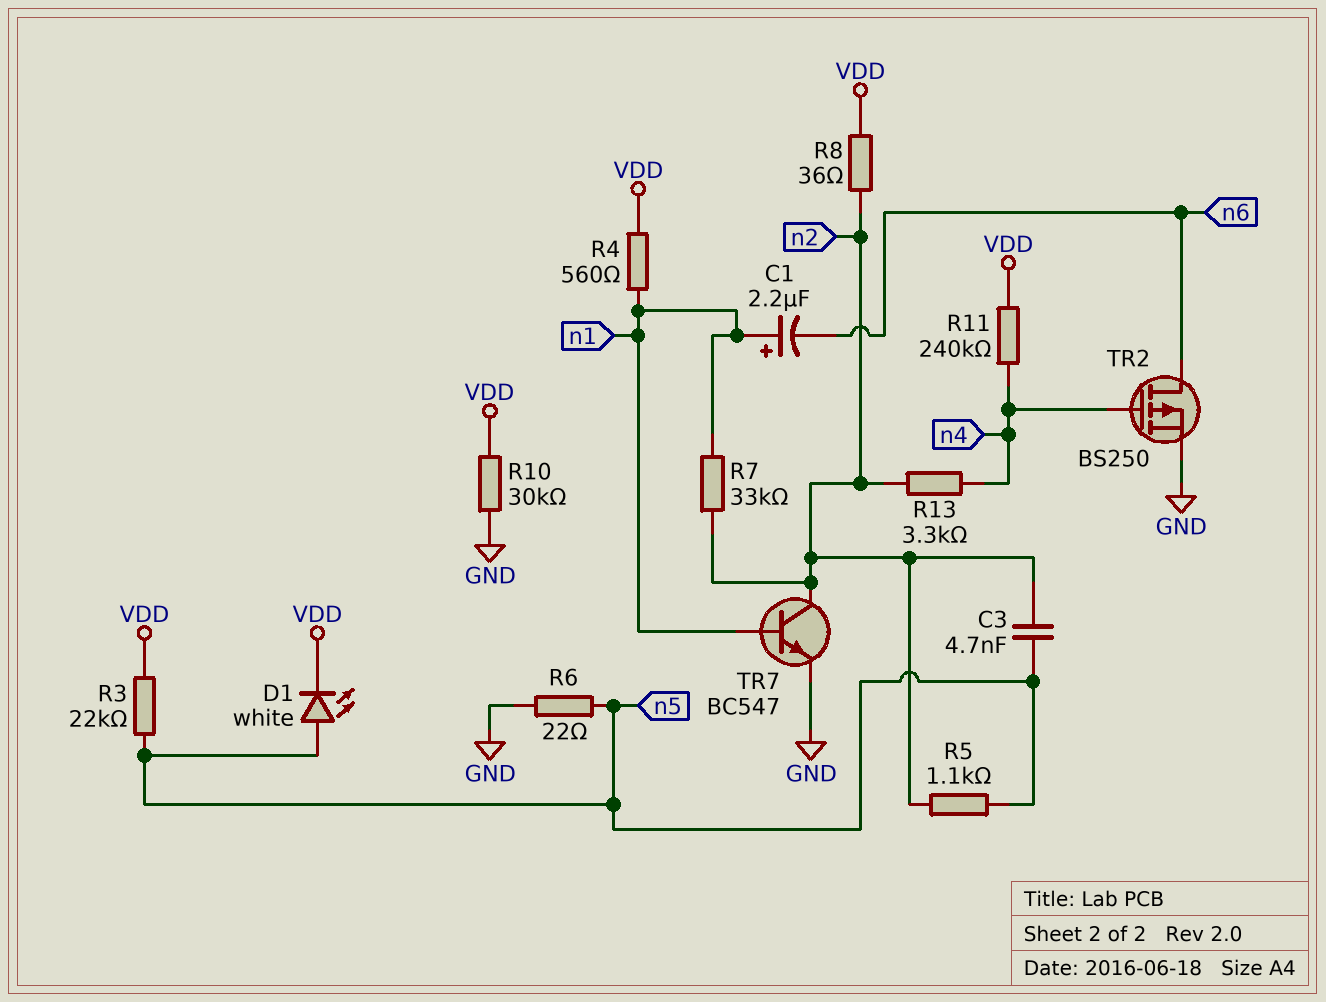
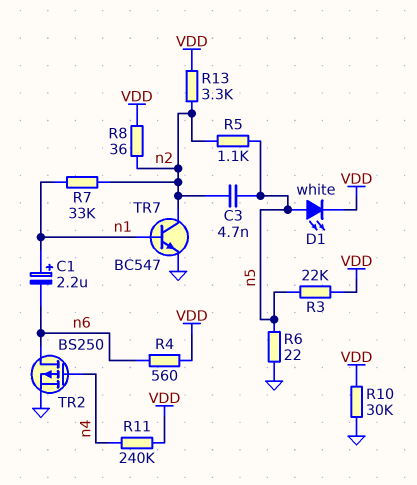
R4: 560 (VDD, n1) -> 560 (VDD, n6)
R13: 3.3k (n2, n4) -> 3.3k (VDD, n2)

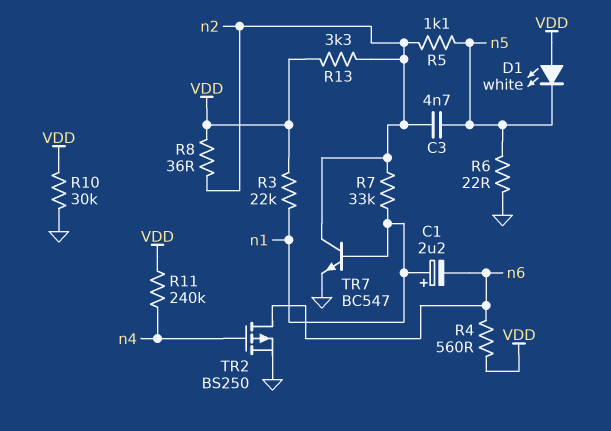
D1: LED white (A n5, K VDD) -> LED white (A VDD, K n5)
R3: 22k (VDD, n5) -> 22k (VDD, n1)

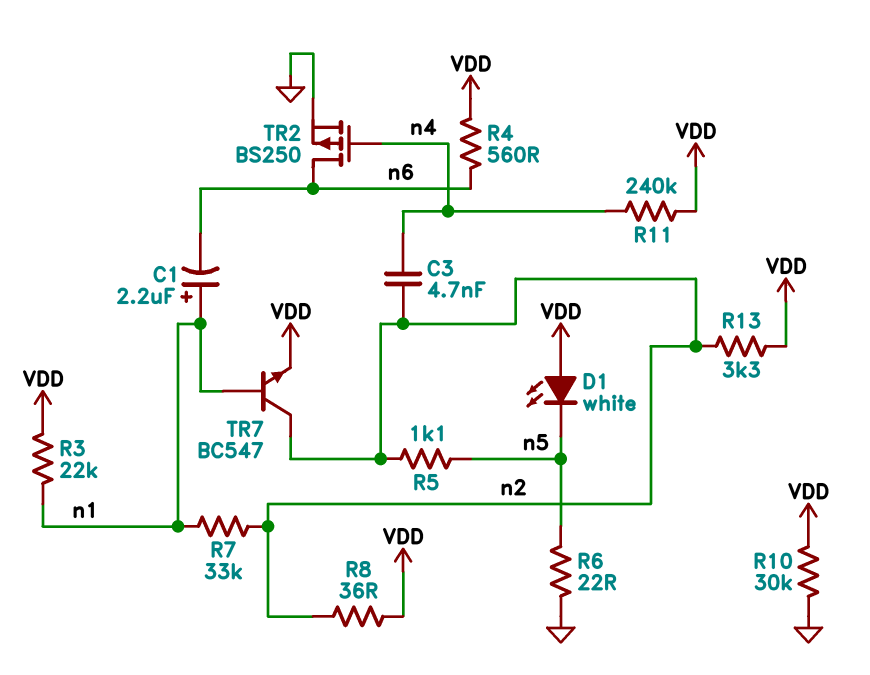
C3: 4.7nF (n2, n5) -> 4.7nF (n2, n4)
TR7: NPN BC547 (B n1, C n2, E GND) -> NPN BC547 (B n1, C n2, E VDD)

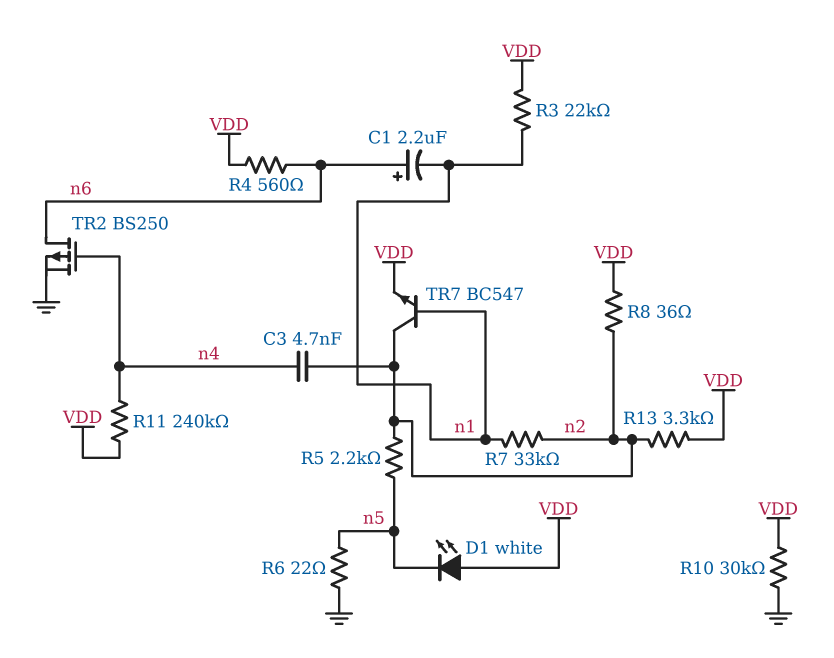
C1: 2.2uF (plus n1, minus n6) -> 2.2uF (plus n6, minus n1)
R5: 1.1k (n2, n5) -> 2.2k (n2, n5)

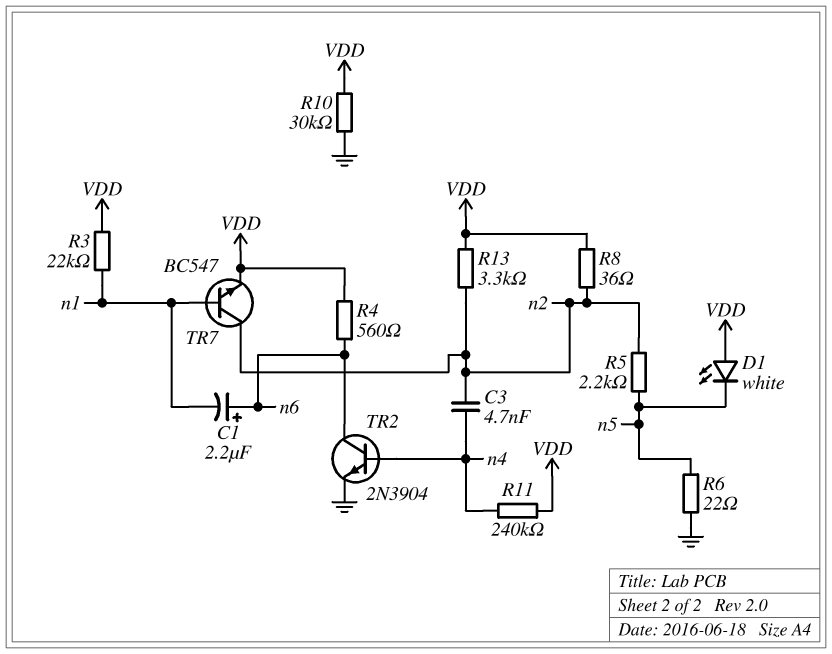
R7: 33k (n1, n2) -> none
TR2: PMOS BS250 (G n4, D n6, S GND) -> NPN 2N3904 (B n4, C n6, E GND)

